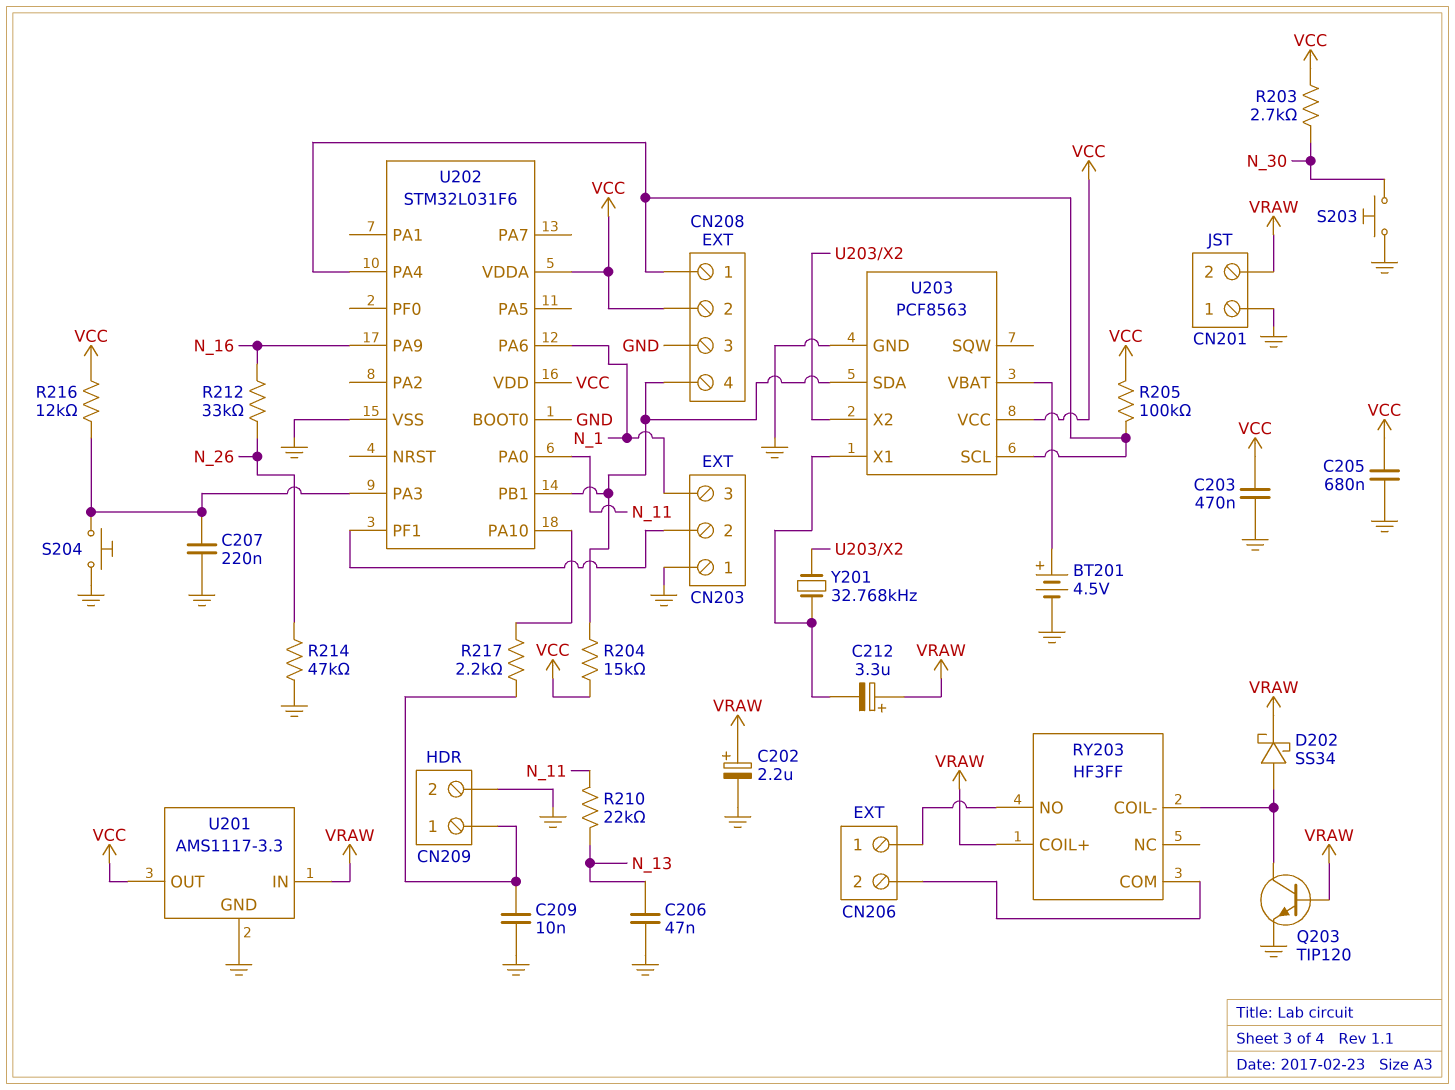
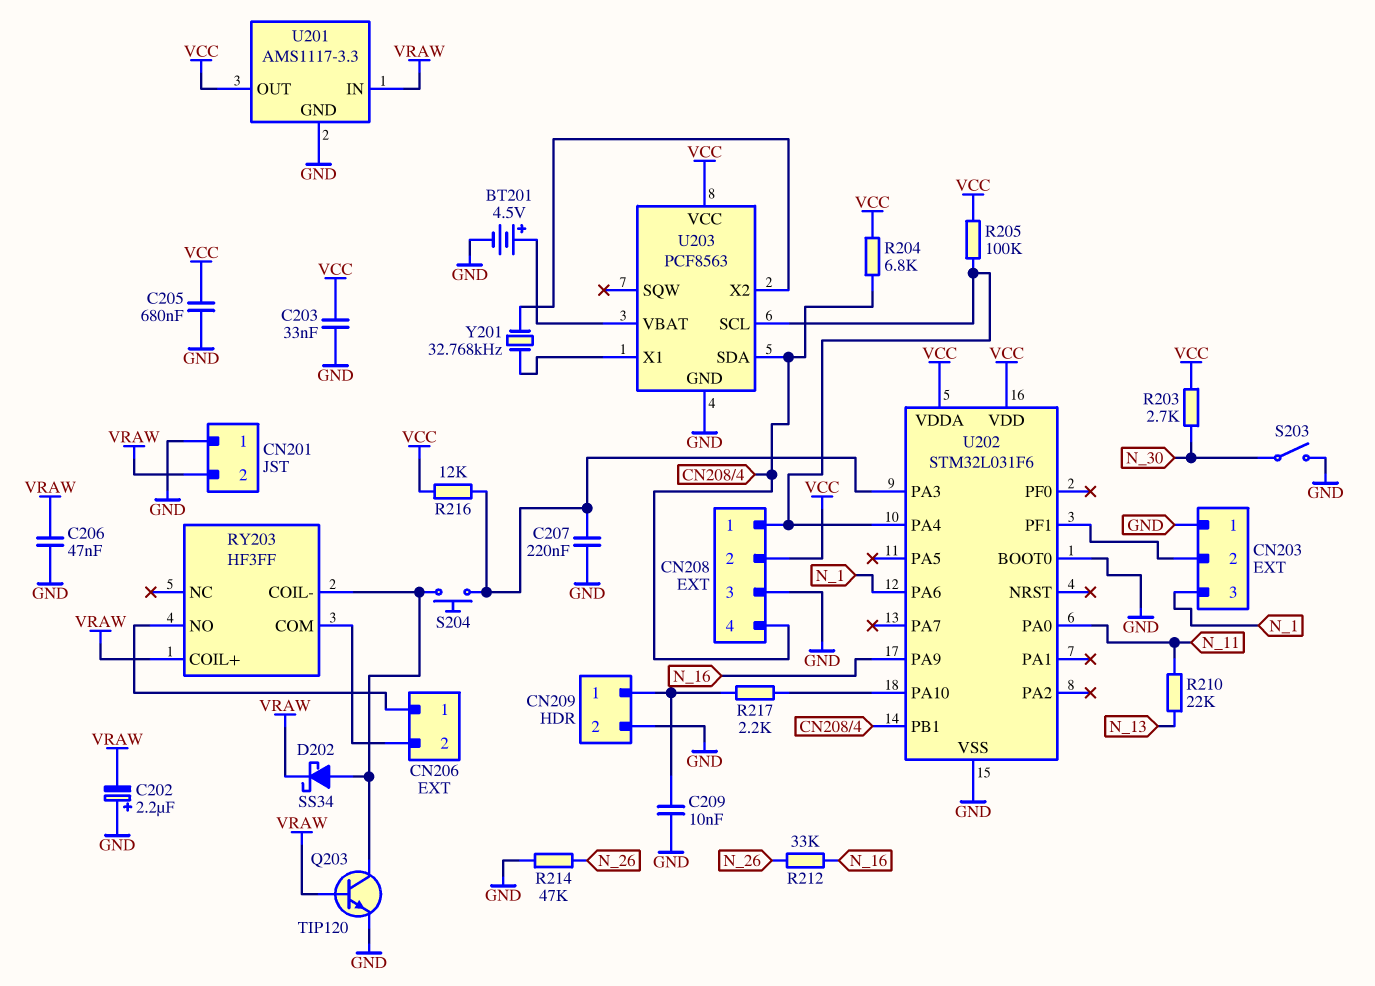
C202: 2.2uF (plus VRAW, minus GND) -> 2.2uF (plus GND, minus VRAW)
C203: 470nF (GND, VCC) -> 33nF (GND, VCC)
C206: 47nF (GND, N_13) -> 47nF (GND, VRAW)
C212: 3.3uF (plus VRAW, minus U203/X1) -> none
R204: 15k (CN208/4, VCC) -> 6.8k (CN208/4, VCC)
S203: button (GND, N_30) -> switch (GND, N_30)
S204: button (GND, U202/PA3) -> button (RY203/COIL-, U202/PA3)

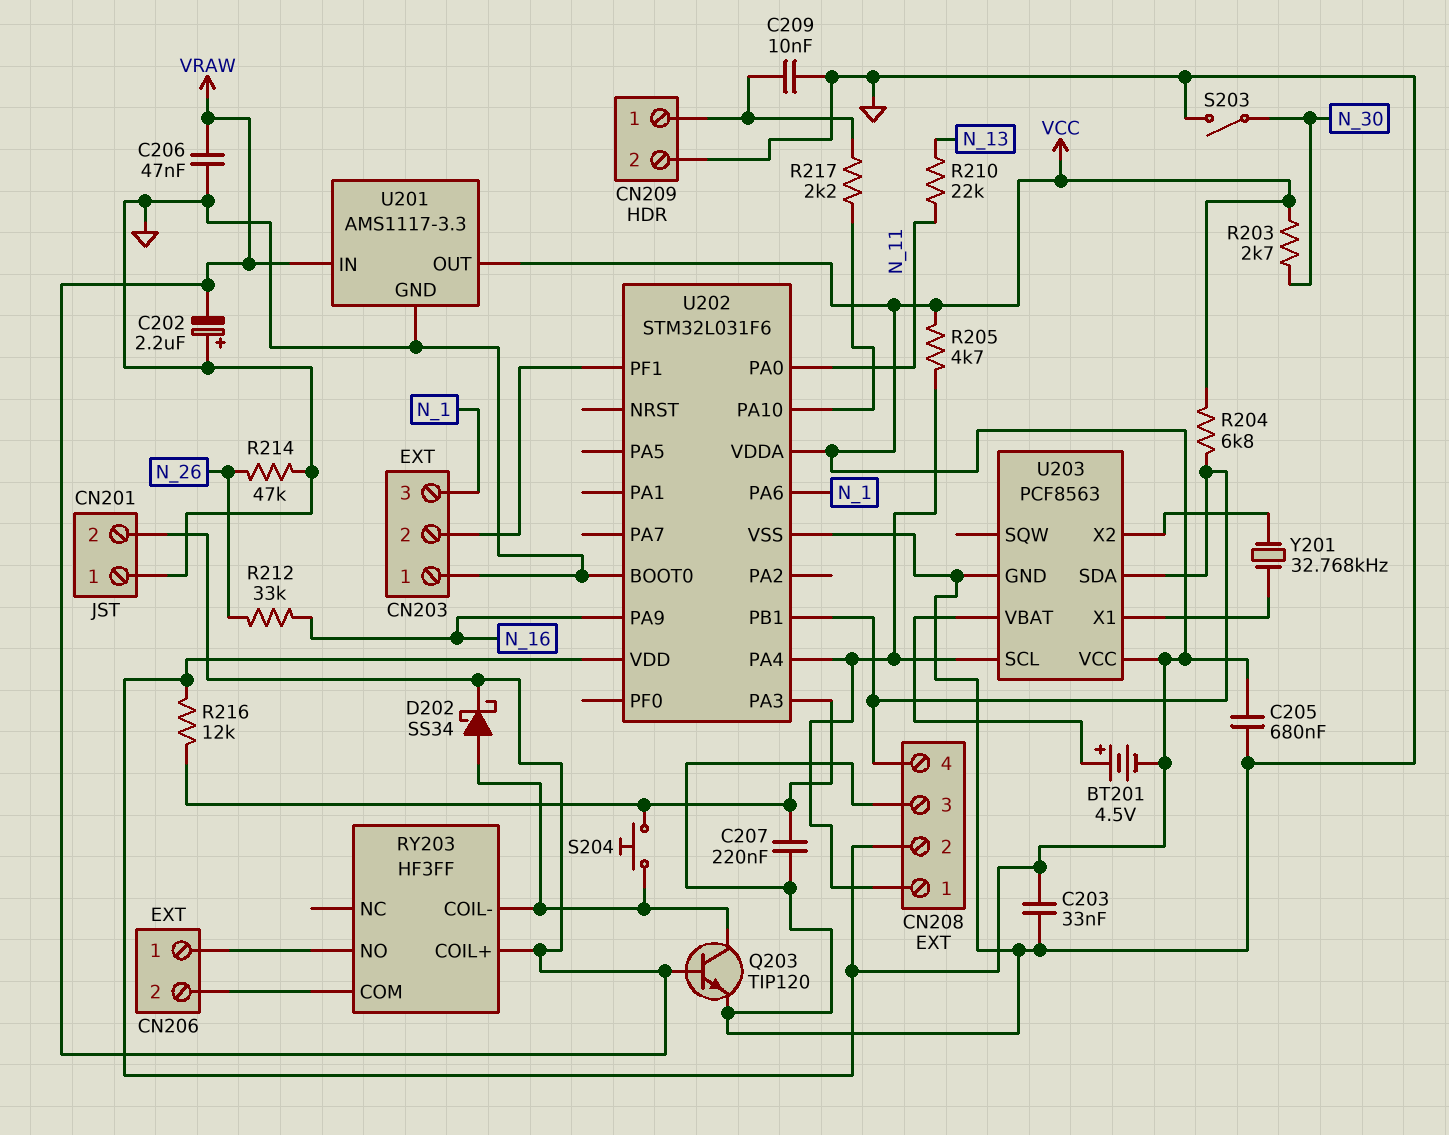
BT201: 4.5V (plus U203/VBAT, minus GND) -> 4.5V (plus U203/VBAT, minus VCC)
R205: 100k (CN208/1, VCC) -> 4.7k (CN208/1, VCC)

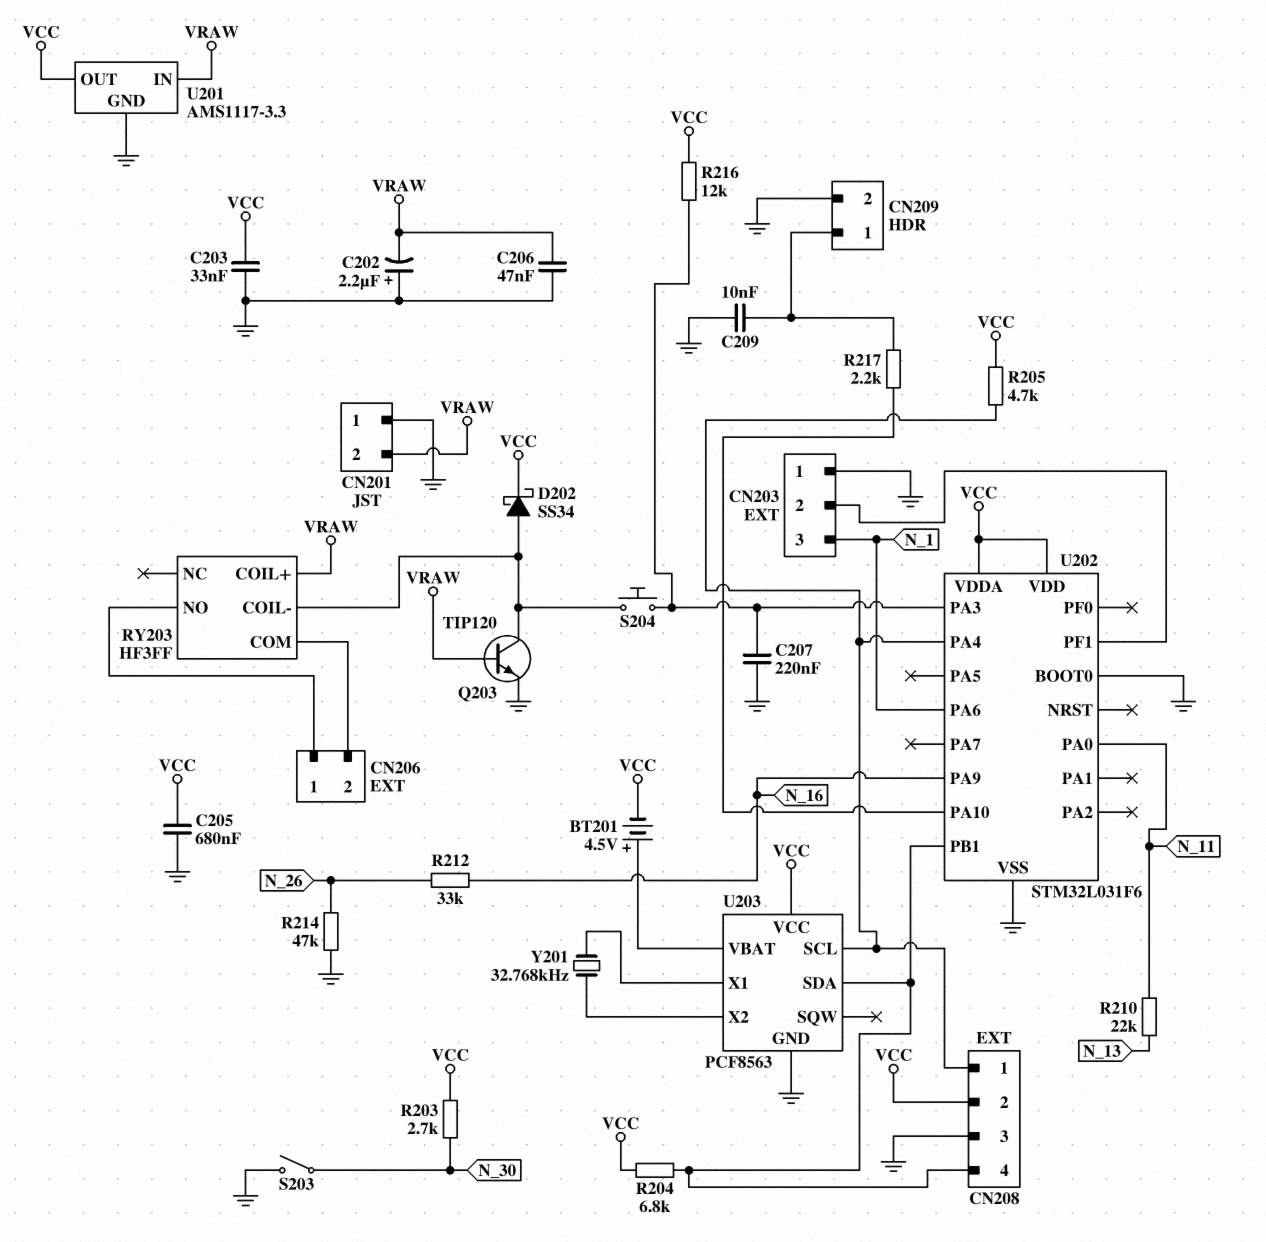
D202: schottky SS34 (A RY203/COIL-, K VRAW) -> schottky SS34 (A RY203/COIL-, K VCC)

